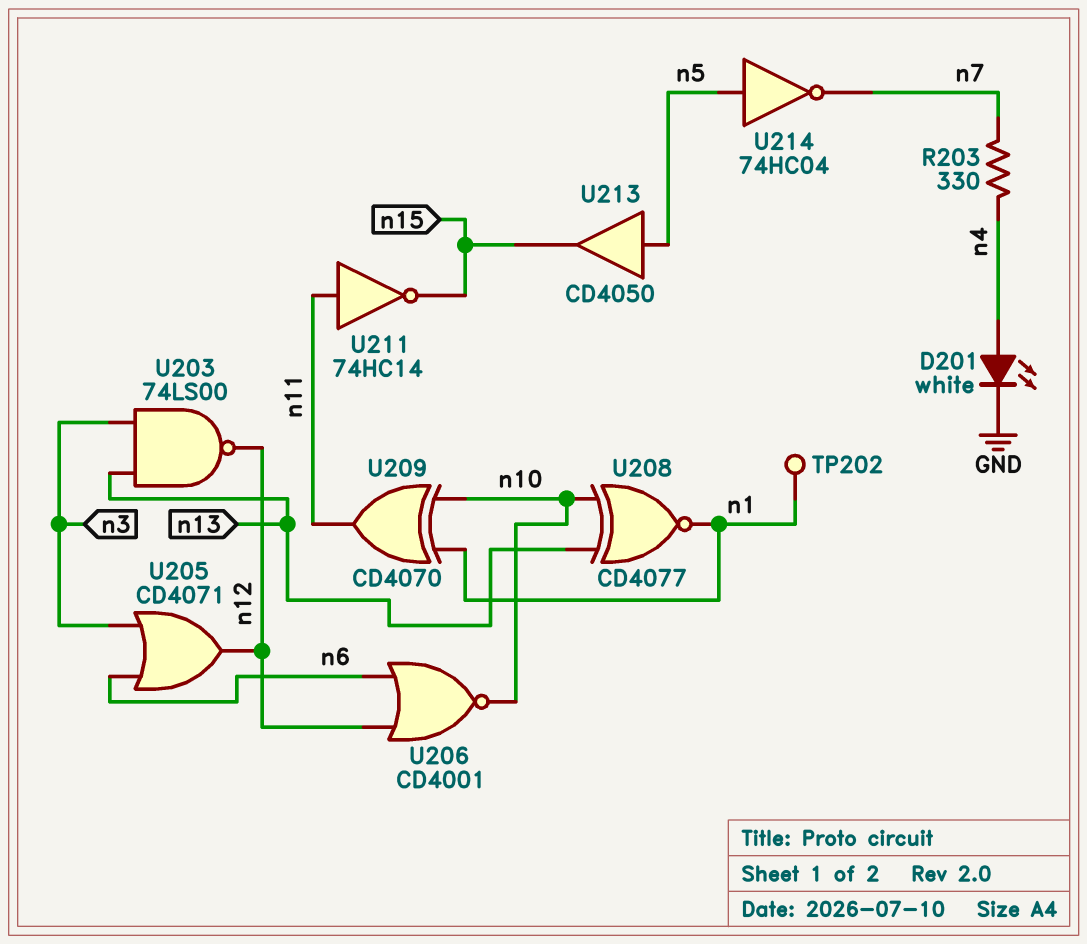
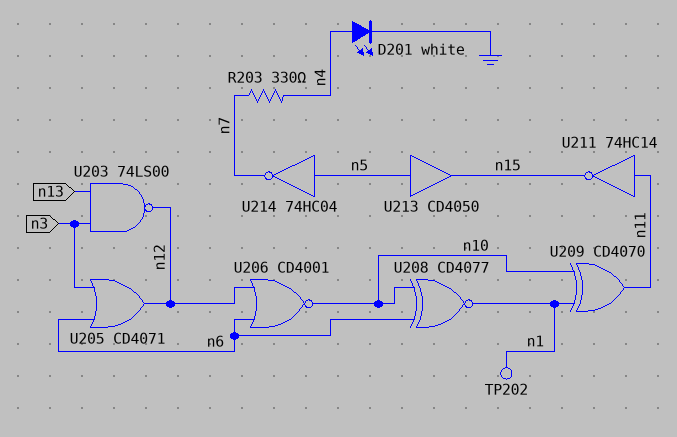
U208: XNOR CD4077 (in n10, in n13, out n1) -> XNOR CD4077 (in n6, in n10, out n1)

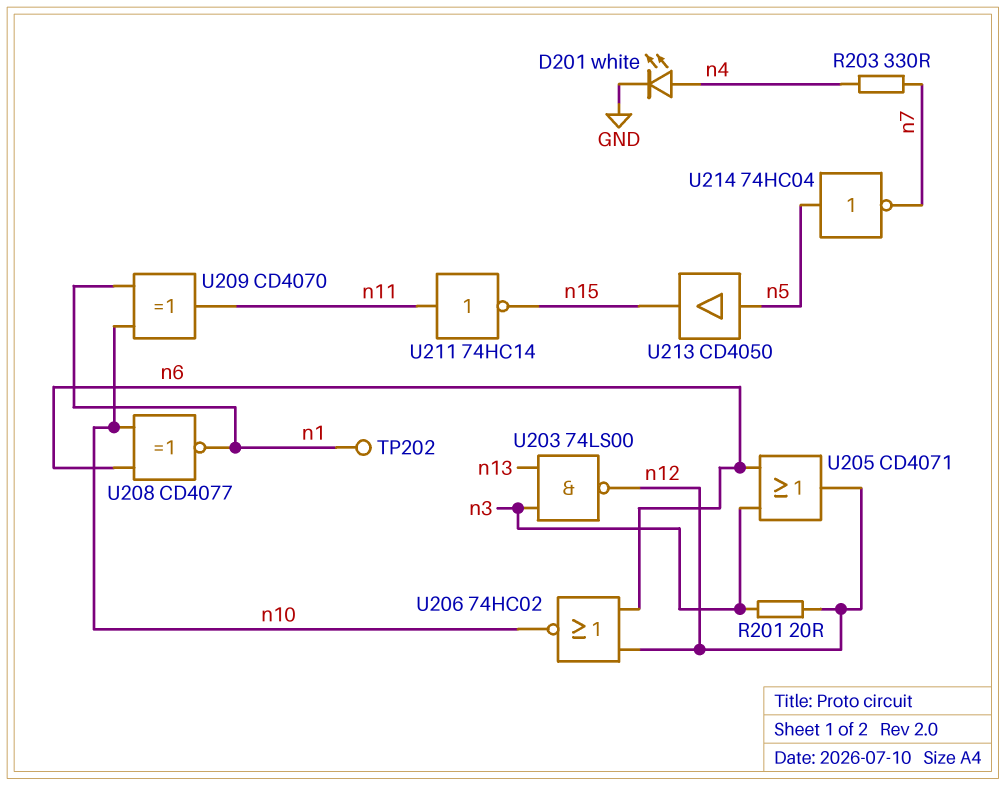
R201: none -> 20 (n3, n12)
U206: NOR CD4001 (in n6, in n12, out n10) -> NOR 74HC02 (in n6, in n12, out n10)

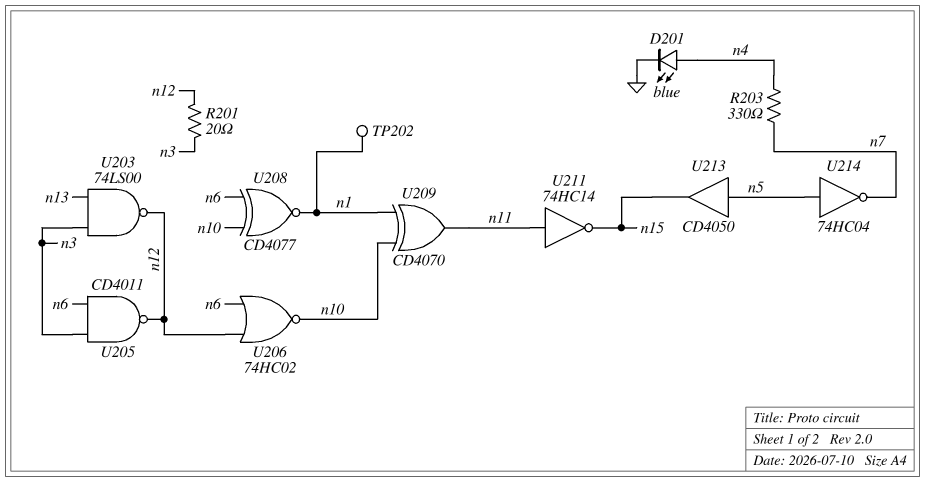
D201: LED white (A n4, K GND) -> LED blue (A n4, K GND)
U205: OR CD4071 (in n3, in n6, out n12) -> NAND CD4011 (in n3, in n6, out n12)

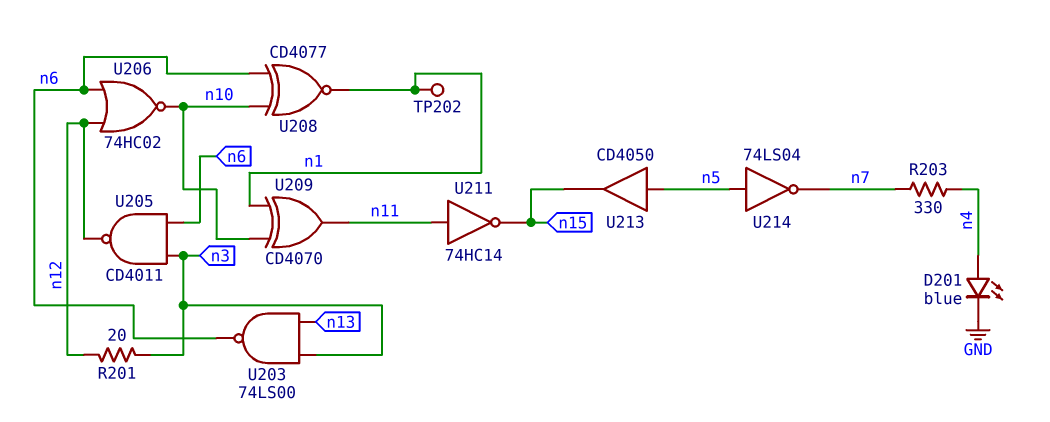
U203: NAND 74LS00 (in n3, in n13, out n12) -> NAND 74LS00 (in n3, in n13, out n6)
U214: NOT 74HC04 (in n5, out n7) -> NOT 74LS04 (in n5, out n7)

